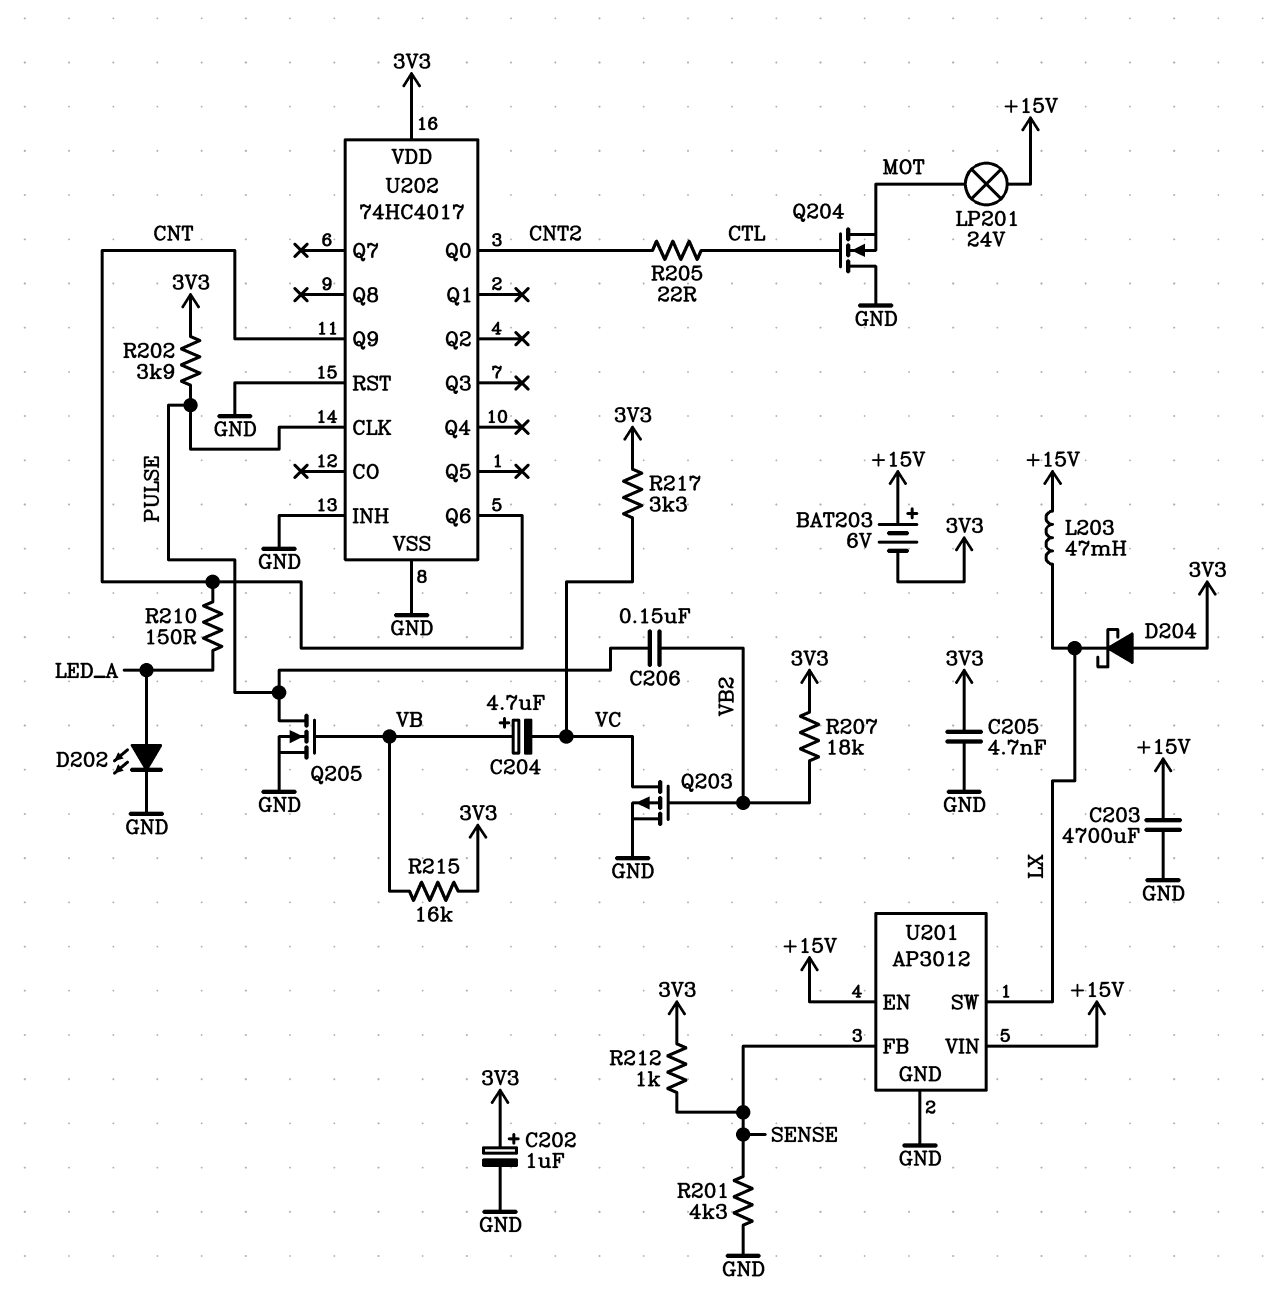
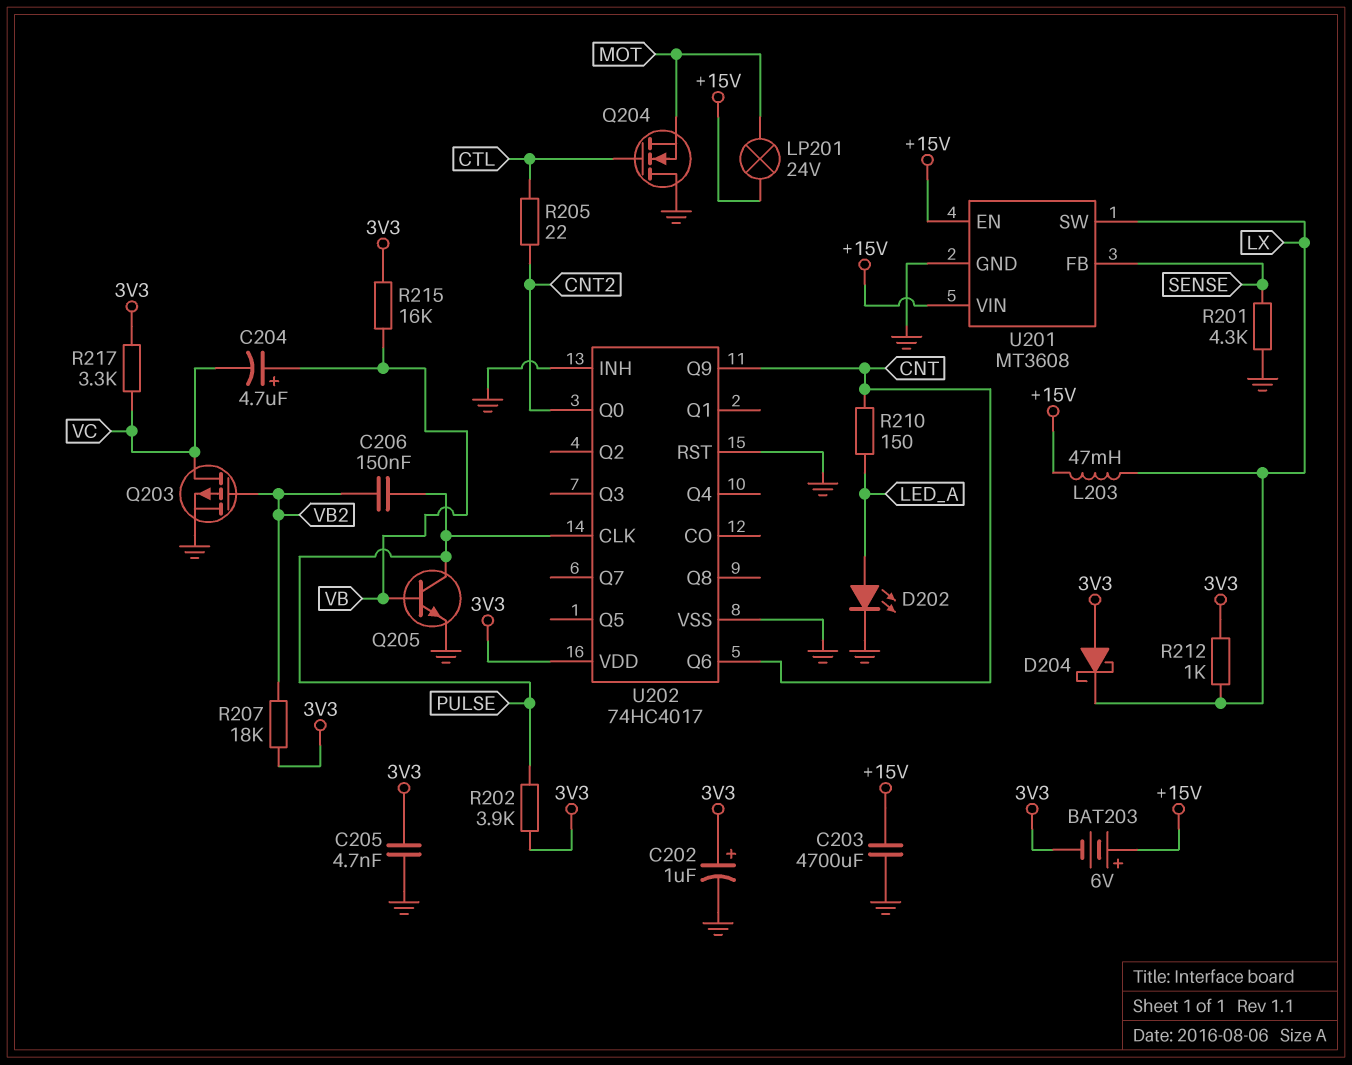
Q205: NMOS (G VB, D PULSE, S GND) -> NPN (B VB, C PULSE, E GND)
R212: 1k (3V3, SENSE) -> 1k (3V3, LX)
U201: AP3012 -> MT3608

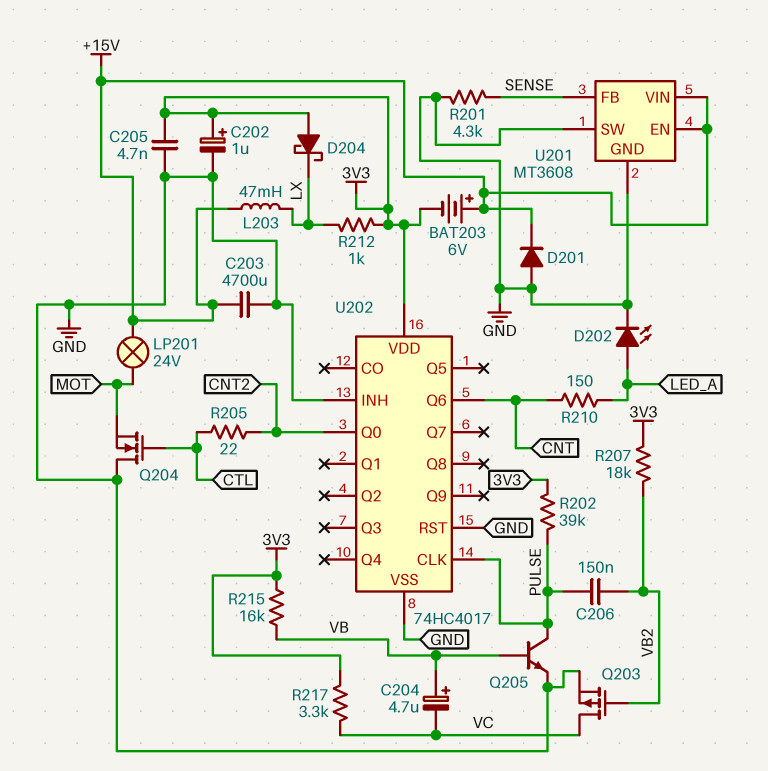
D201: none -> diode (A GND, K +15V)
R202: 3.9k (3V3, PULSE) -> 39k (3V3, PULSE)
U201 pin SW: LX -> GND
U202 pin Q9: CNT -> none

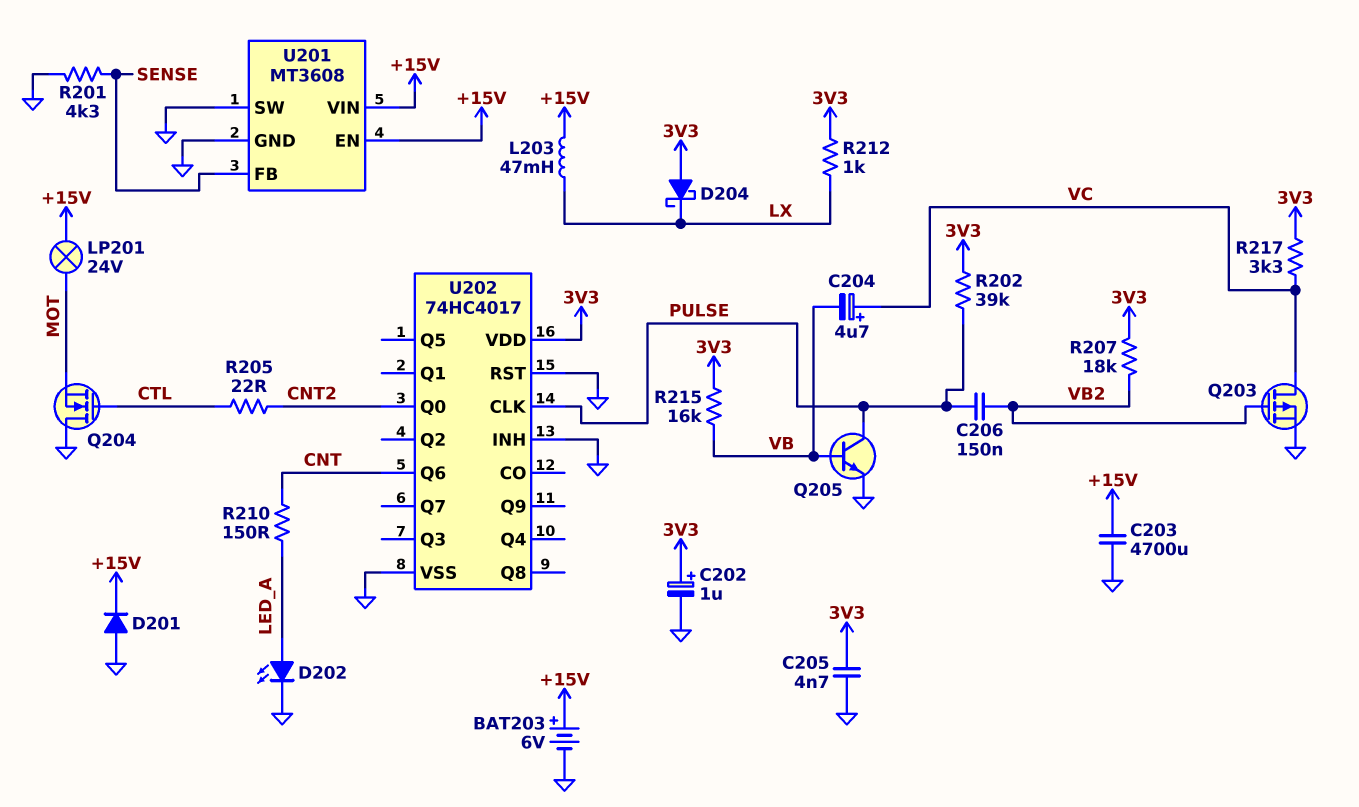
BAT203: 6V (plus +15V, minus 3V3) -> 6V (plus +15V, minus GND)
C204: 4.7uF (plus VB, minus VC) -> 4.7uF (plus VC, minus VB)

